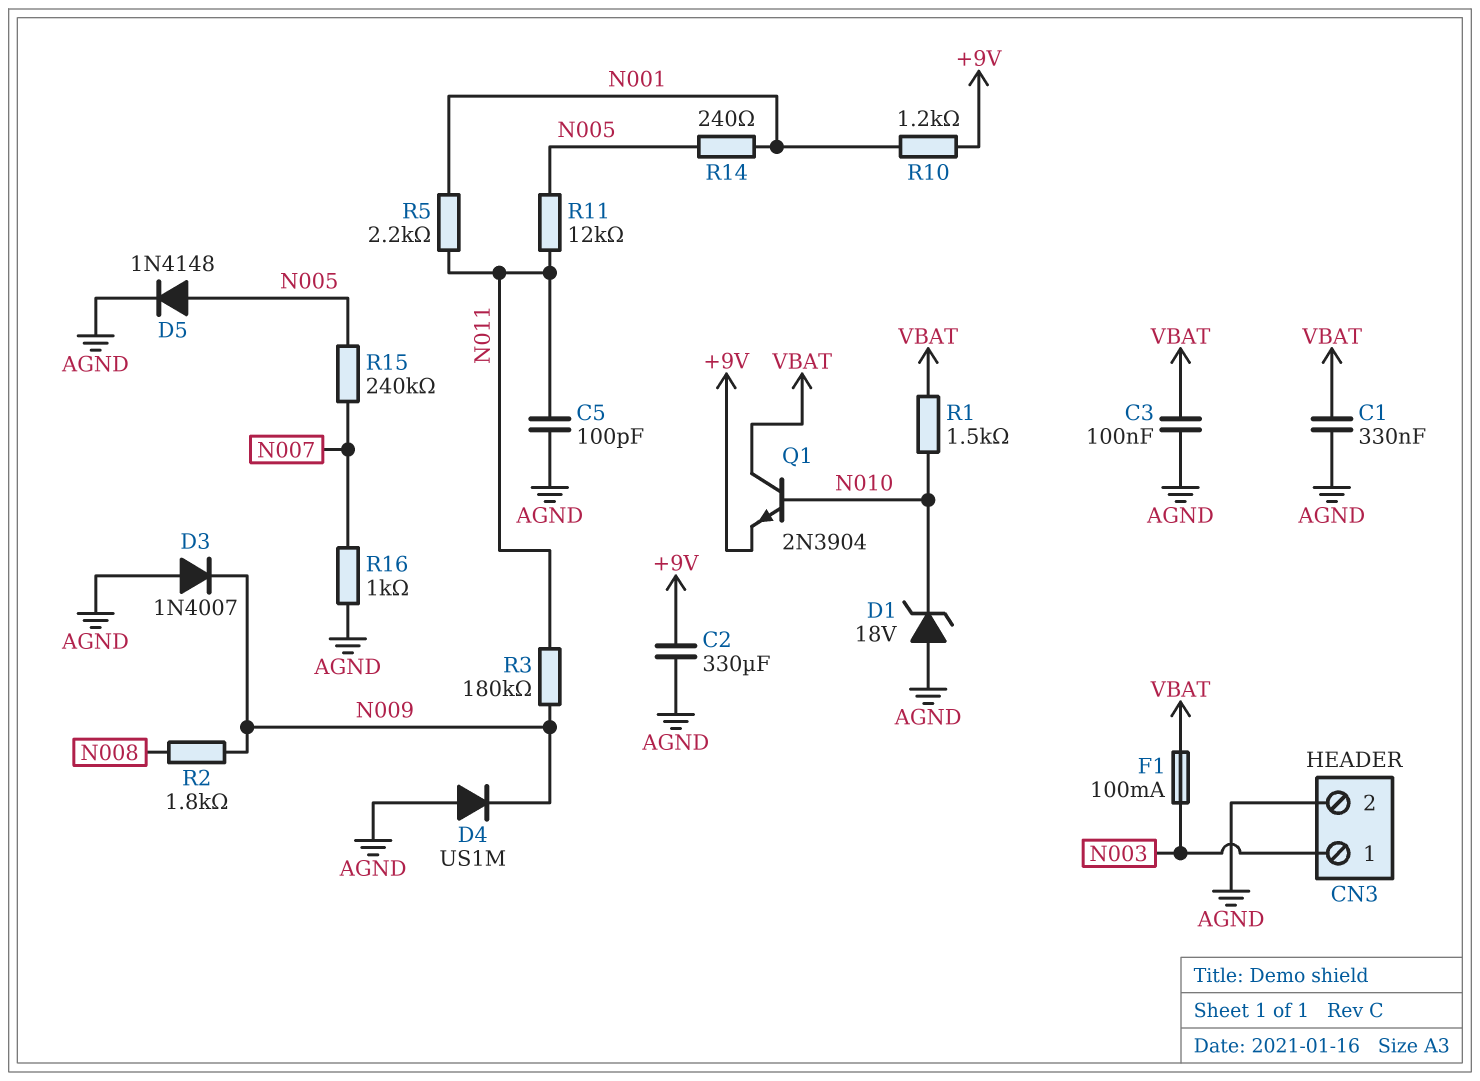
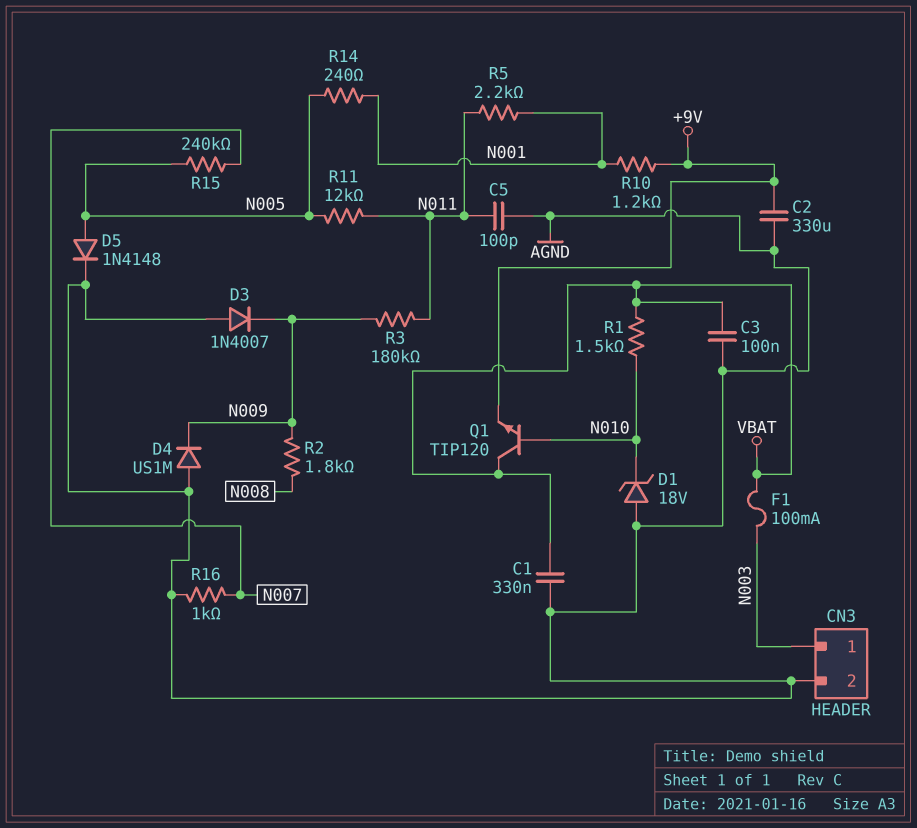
Q1: NPN 2N3904 (B N010, C VBAT, E +9V) -> NPN TIP120 (B N010, C VBAT, E +9V)

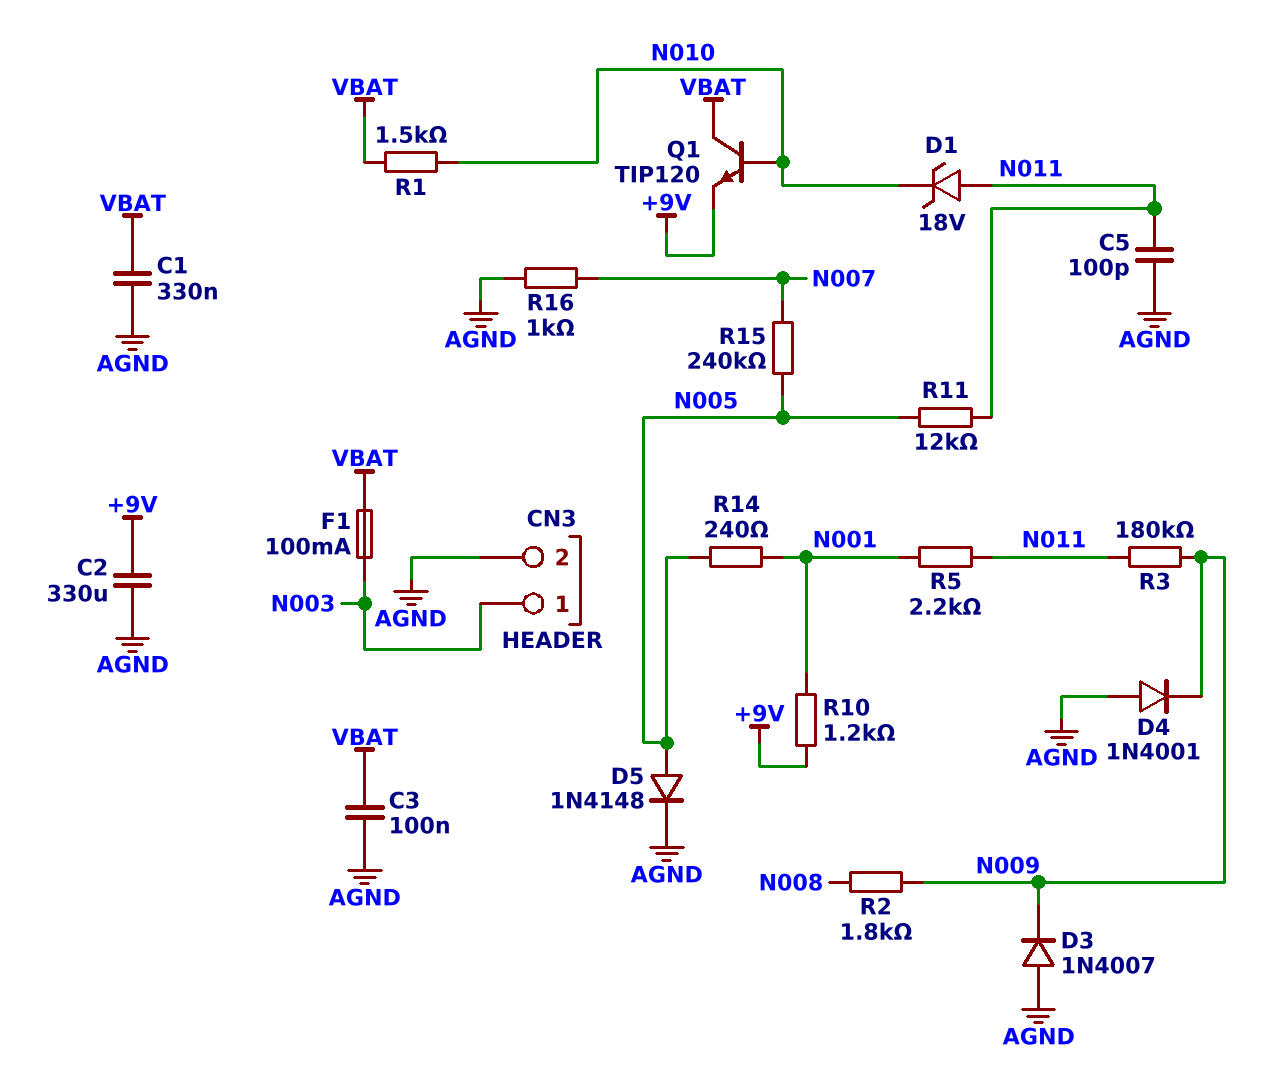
D1: zener 18V (A AGND, K N010) -> zener 18V (A N011, K N010)
D4: diode US1M (A AGND, K N009) -> diode 1N4001 (A AGND, K N009)

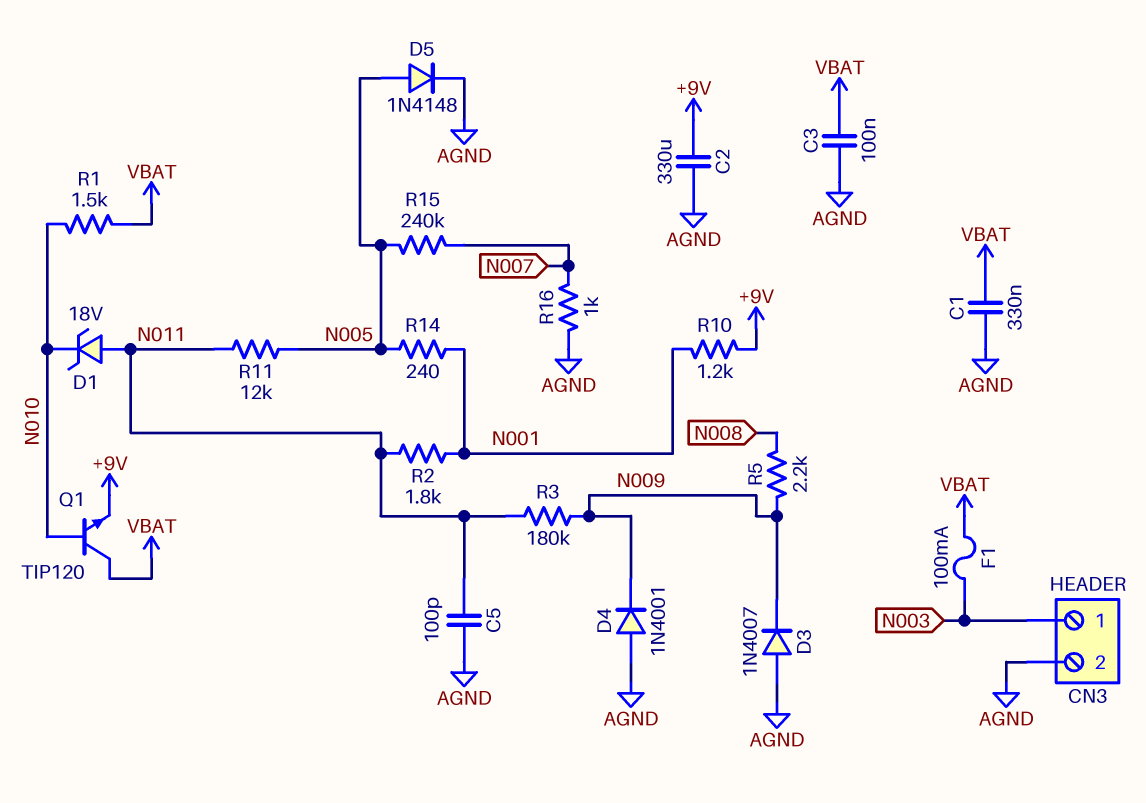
R2: 1.8k (N008, N009) -> 1.8k (N001, N011)
R5: 2.2k (N001, N011) -> 2.2k (N008, N009)

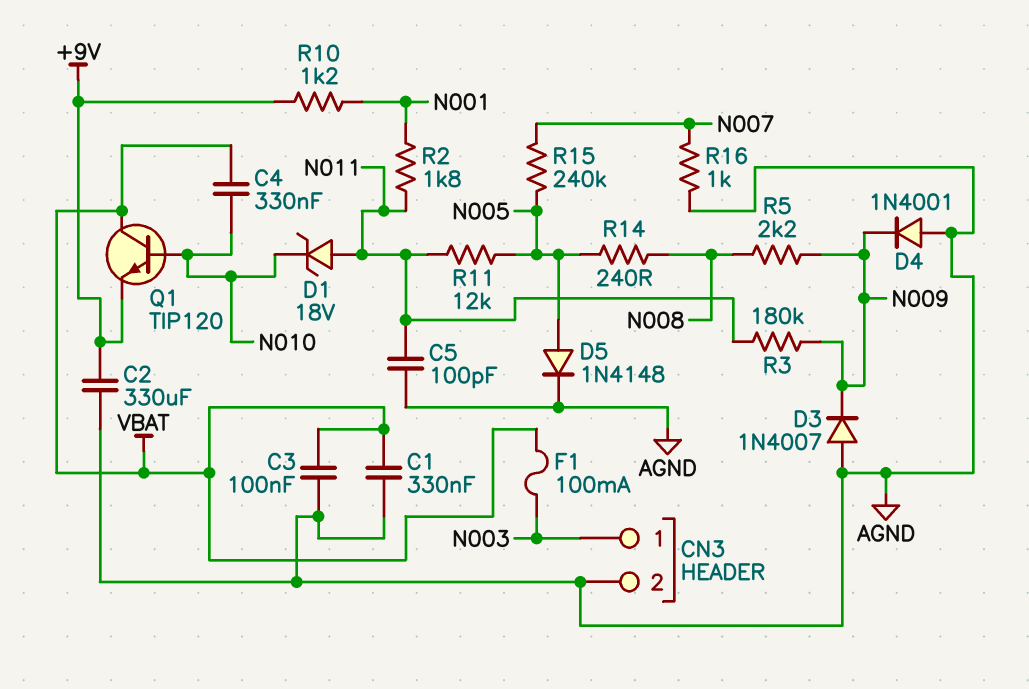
C4: none -> 330nF (N010, VBAT)
R1: 1.5k (N010, VBAT) -> none
R14: 240 (N001, N005) -> 240 (N005, N008)

